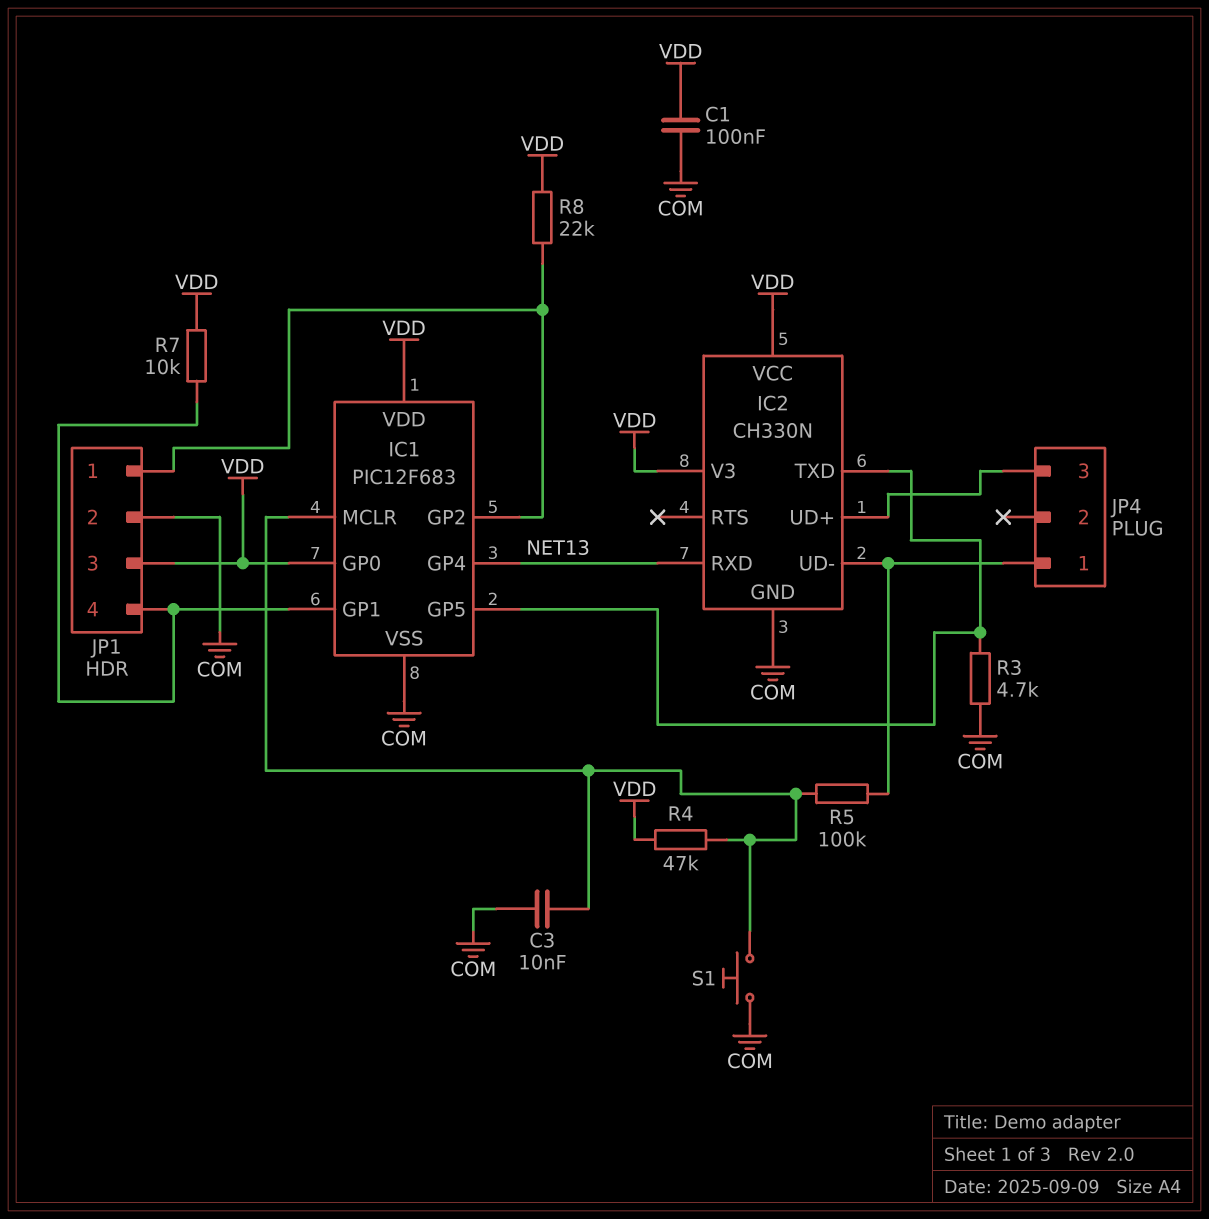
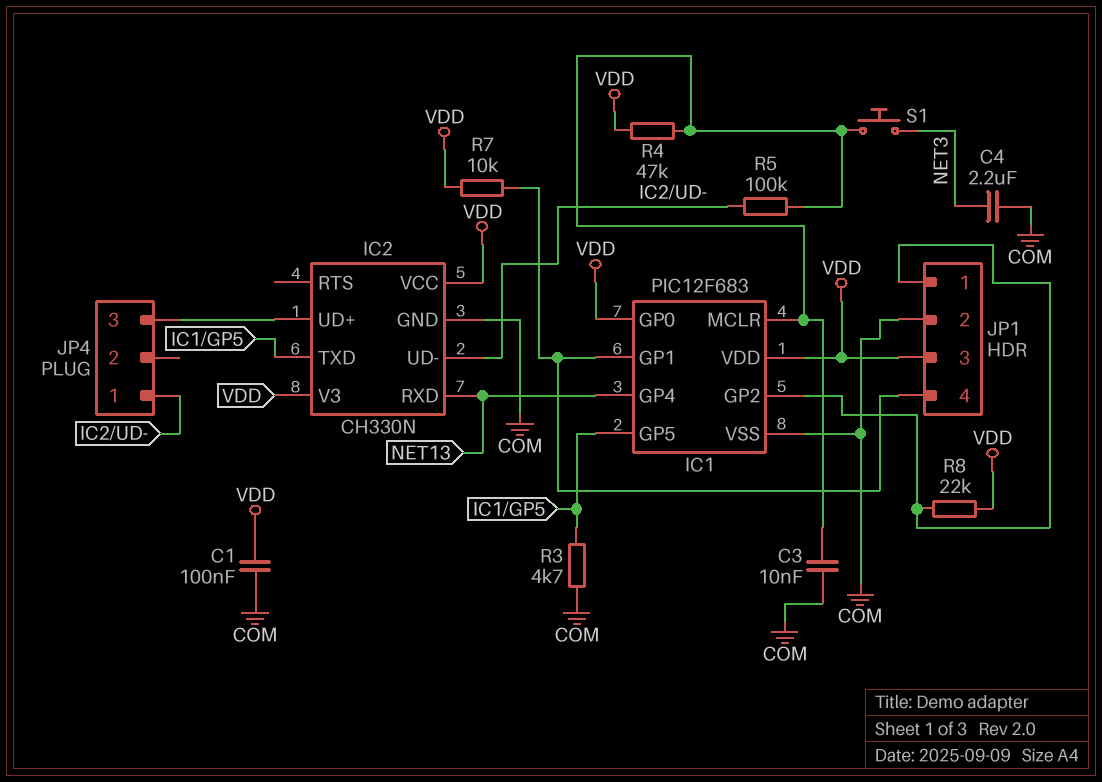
C4: none -> 2.2uF (COM, NET3)
S1: button (COM, IC1/MCLR) -> button (IC1/MCLR, NET3)

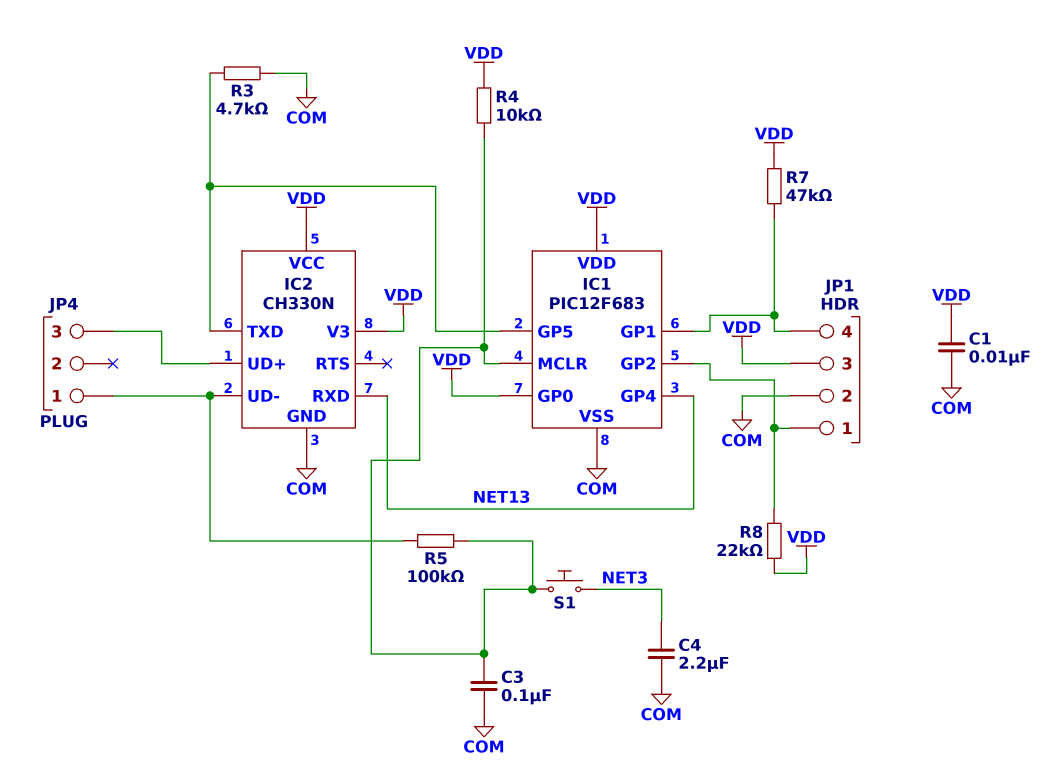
C1: 100nF (COM, VDD) -> 10nF (COM, VDD)
C3: 10nF (COM, IC1/MCLR) -> 100nF (COM, IC1/MCLR)
R4: 47k (IC1/MCLR, VDD) -> 10k (IC1/MCLR, VDD)
R7: 10k (IC1/GP1, VDD) -> 47k (IC1/GP1, VDD)

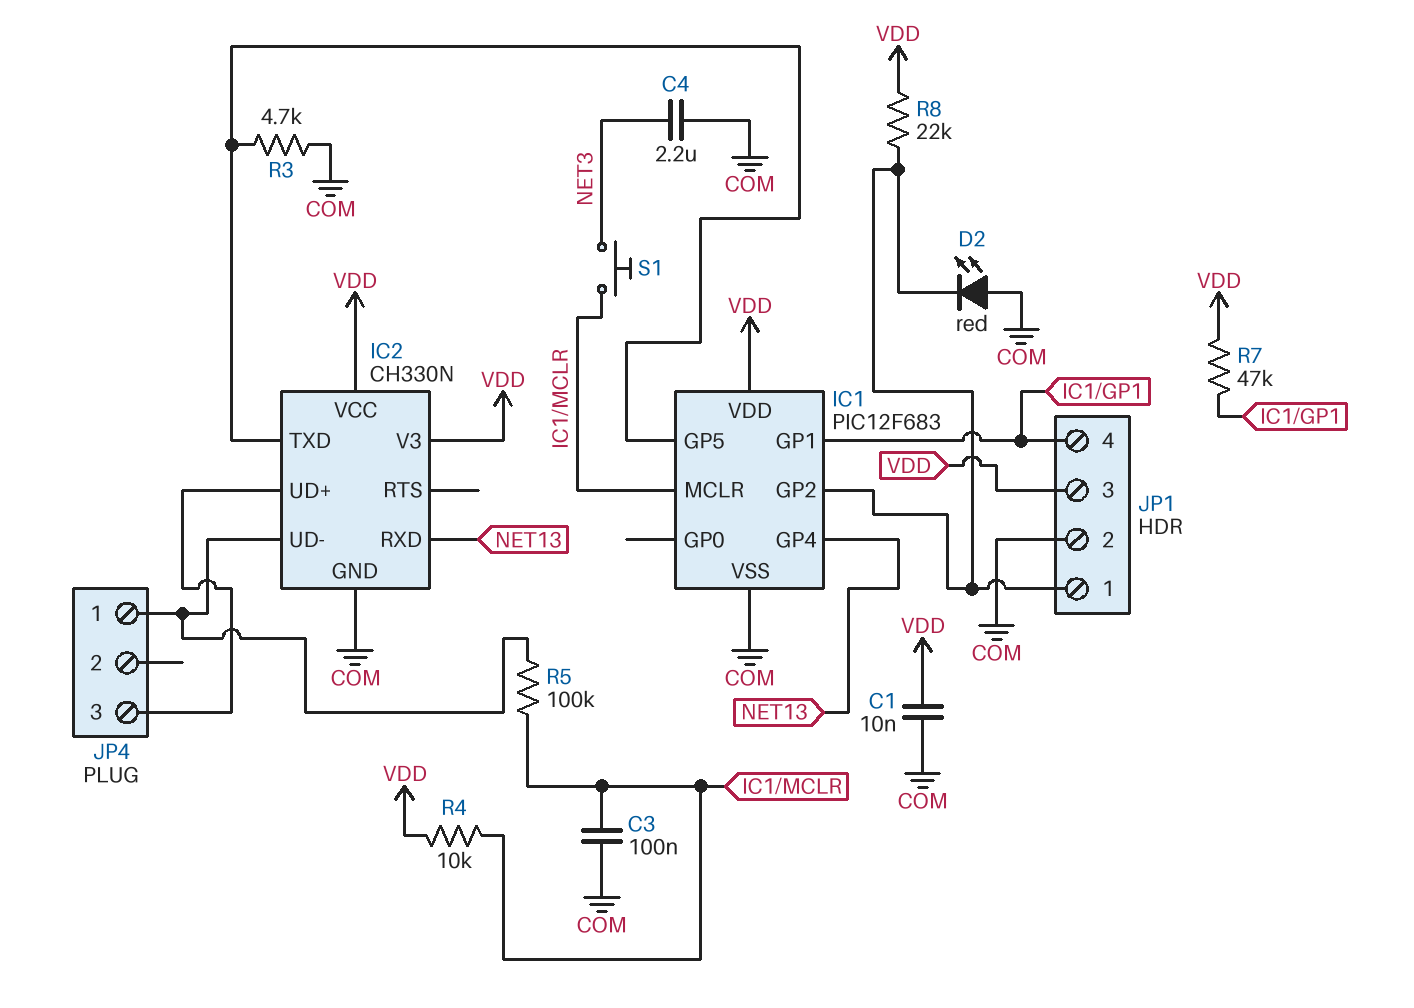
D2: none -> LED red (A COM, K IC1/GP2)
IC1 pin GP0: VDD -> none

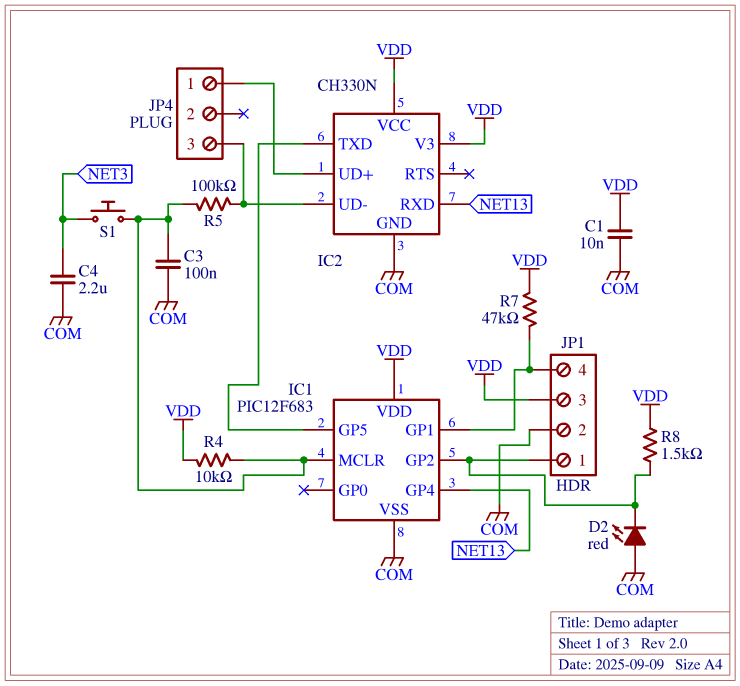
JP4 pin 1: IC2/UD- -> IC2/UD+
JP4 pin 3: IC2/UD+ -> IC2/UD-
R3: 4.7k (COM, IC1/GP5) -> none
R8: 22k (IC1/GP2, VDD) -> 1.5k (IC1/GP2, VDD)

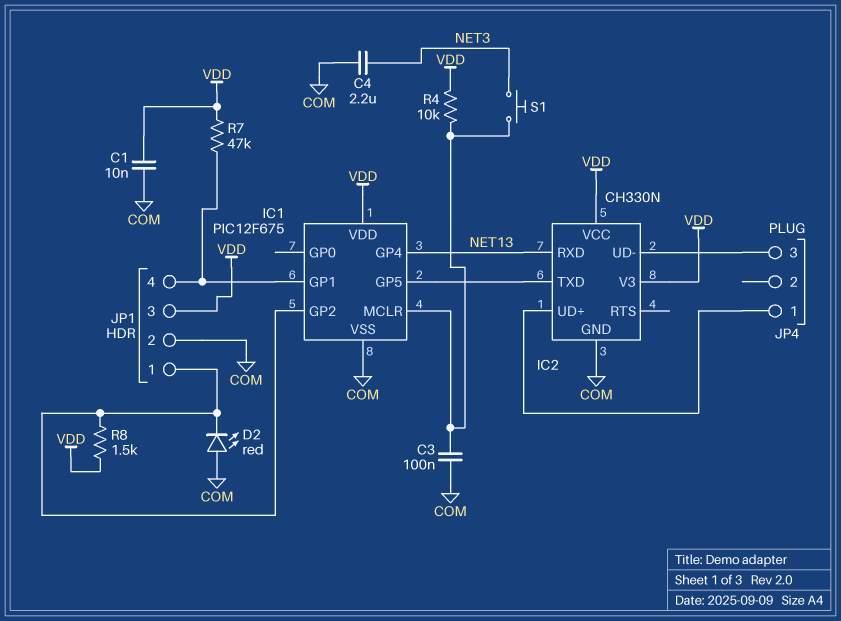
IC1: PIC12F683 -> PIC12F675
R5: 100k (IC1/MCLR, IC2/UD-) -> none

